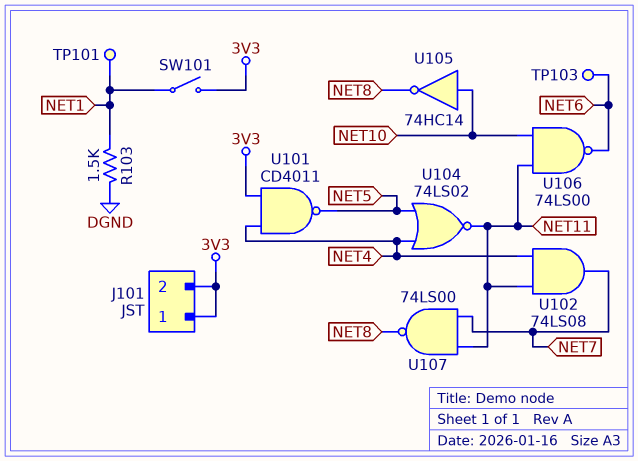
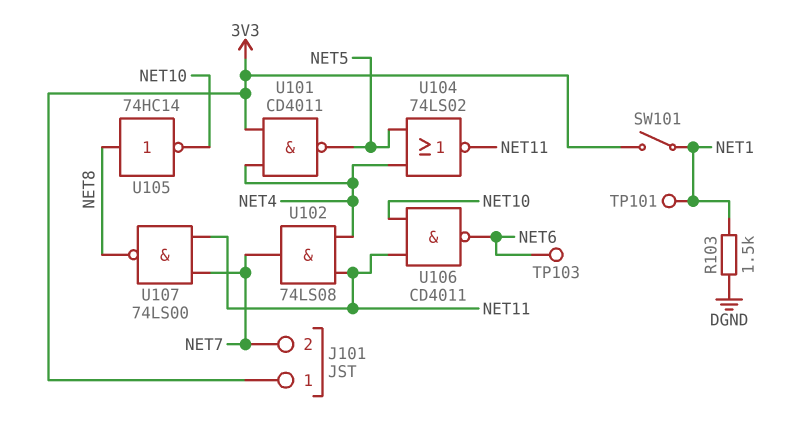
J101 pin 2: 3V3 -> NET7
U105: NOT 74HC14 (in NET10, out NET8) -> NOT 74HC14 (in NET8, out NET10)
U106: NAND 74LS00 (in NET10, in NET11, out NET6) -> NAND CD4011 (in NET10, in NET11, out NET6)

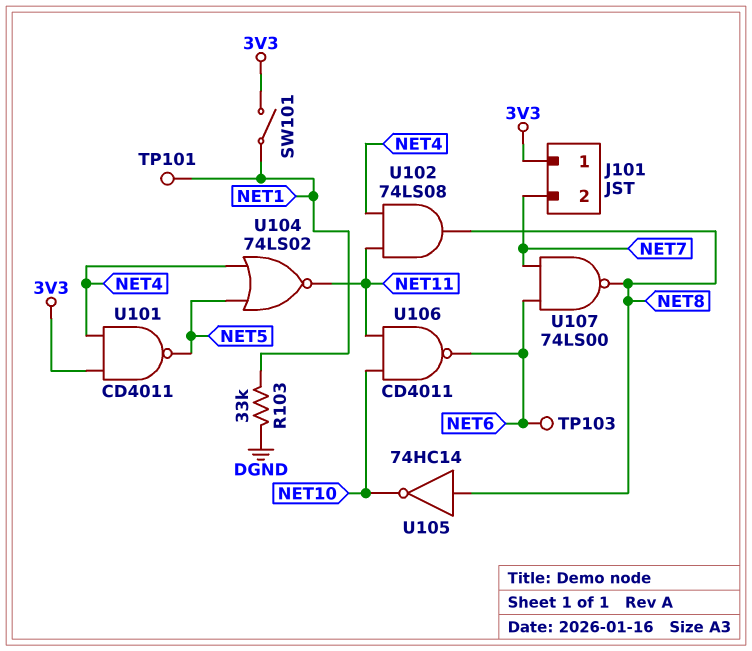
R103: 1.5k (DGND, NET1) -> 33k (DGND, NET1)
U102: AND 74LS08 (in NET4, in NET11, out NET7) -> AND 74LS08 (in NET4, in NET11, out NET8)
U107: NAND 74LS00 (in NET7, in NET11, out NET8) -> NAND 74LS00 (in NET6, in NET7, out NET8)

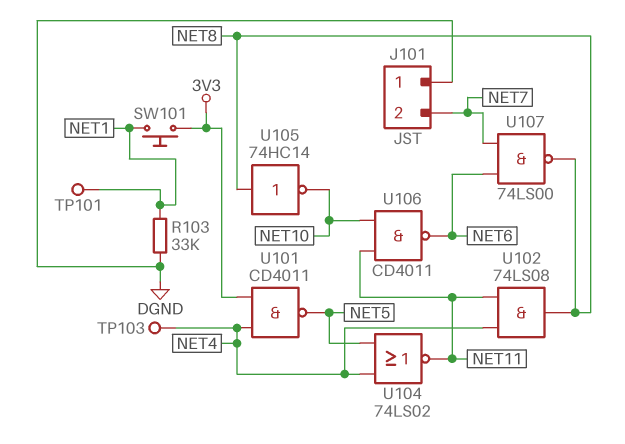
J101 pin 1: 3V3 -> DGND
SW101: switch (3V3, NET1) -> button (3V3, NET1)
TP103: test point (NET6) -> test point (NET4)

